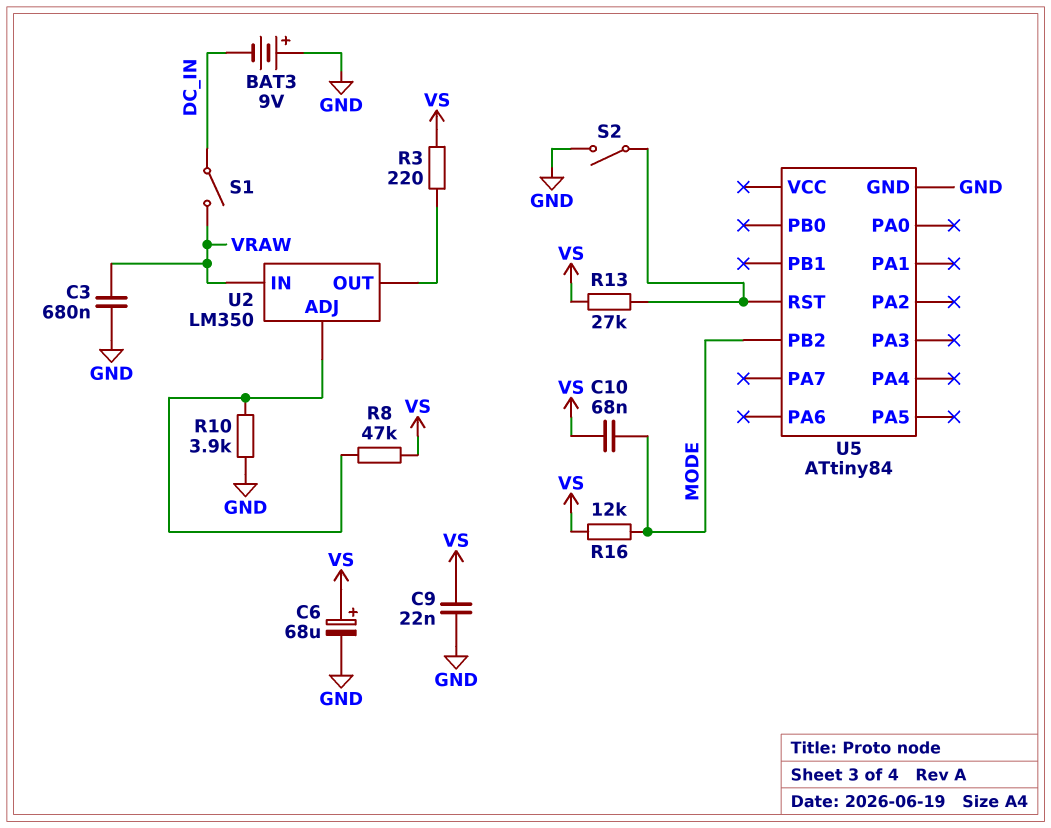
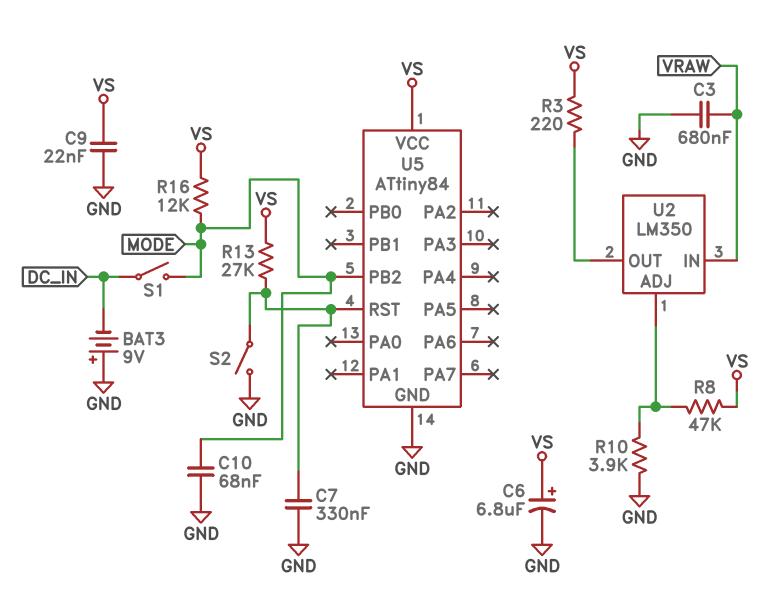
C6: 68uF (plus VS, minus GND) -> 6.8uF (plus VS, minus GND)
C7: none -> 330nF (GND, U5/RST)
C10: 68nF (MODE, VS) -> 68nF (GND, MODE)
S1: switch (DC_IN, VRAW) -> switch (DC_IN, MODE)
U5 pin VCC: none -> VS

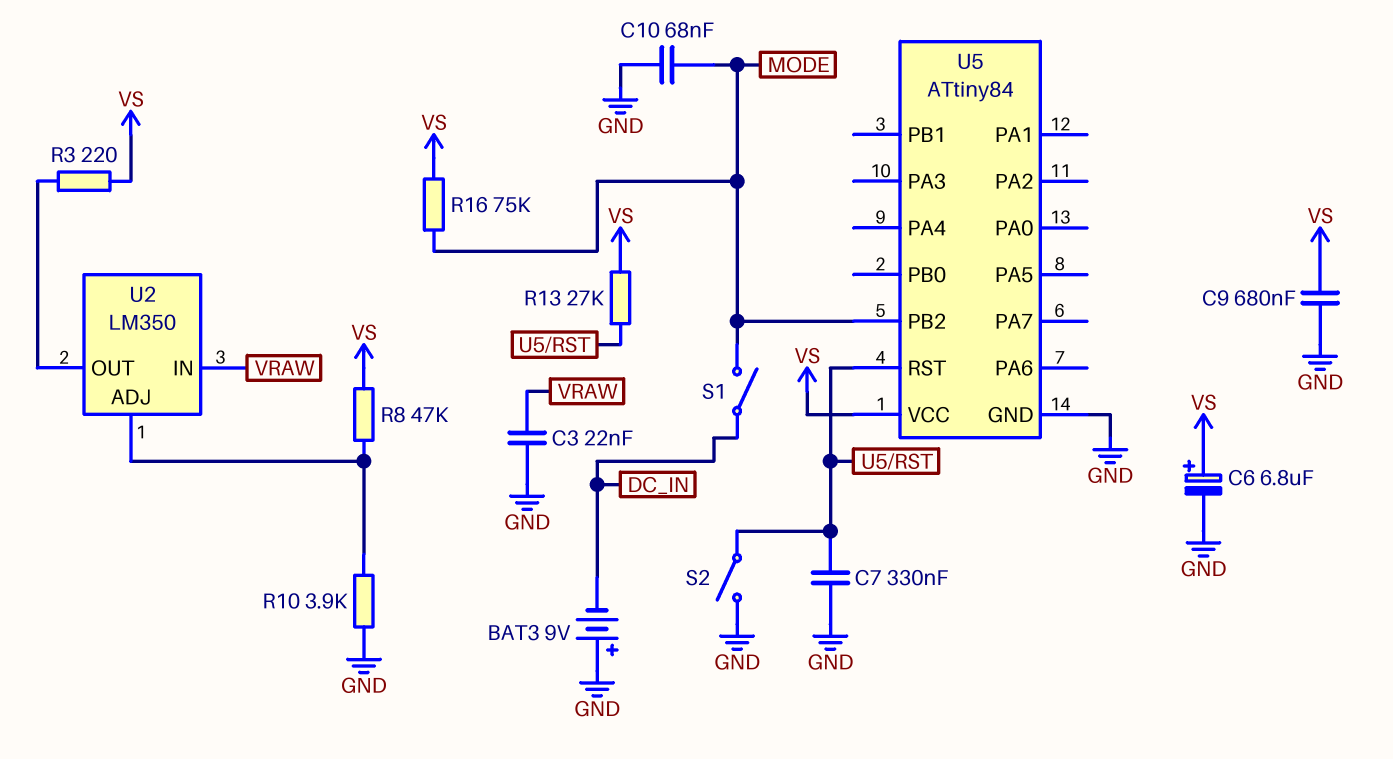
C3: 680nF (GND, VRAW) -> 22nF (GND, VRAW)
C9: 22nF (GND, VS) -> 680nF (GND, VS)
R16: 12k (MODE, VS) -> 75k (MODE, VS)

